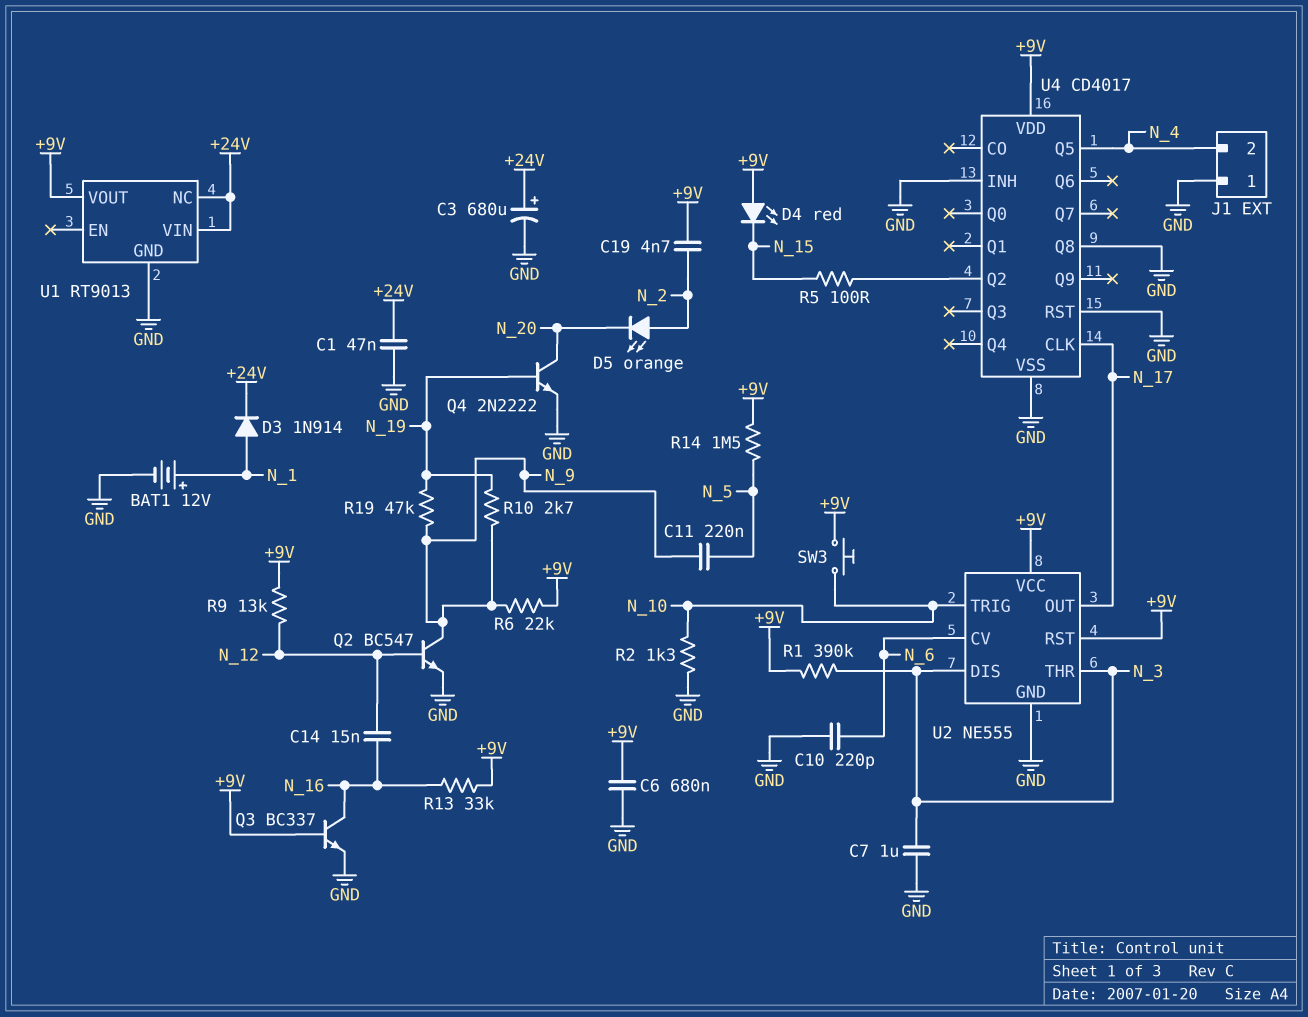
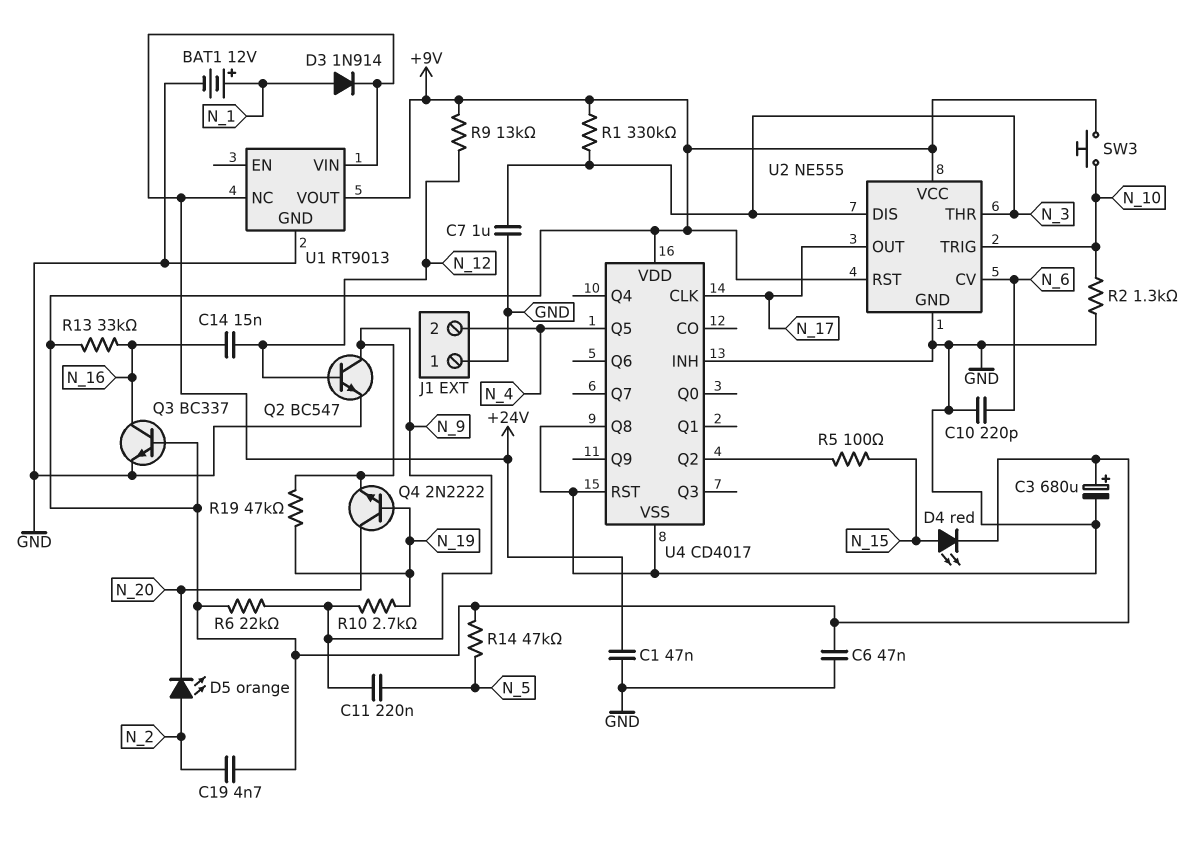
C3: 680uF (plus +24V, minus GND) -> 680uF (plus +9V, minus GND)
C6: 680nF (+9V, GND) -> 47nF (+9V, GND)
D4: LED red (A +9V, K N_15) -> LED red (A N_15, K +9V)
Q4: NPN 2N2222 (B N_19, C N_20, E GND) -> NPN 2N2222 (B N_19, C N_20, E N_9)
R1: 390k (+9V, N_3) -> 330k (+9V, N_3)
R14: 1.5M (+9V, N_5) -> 47k (+9V, N_5)

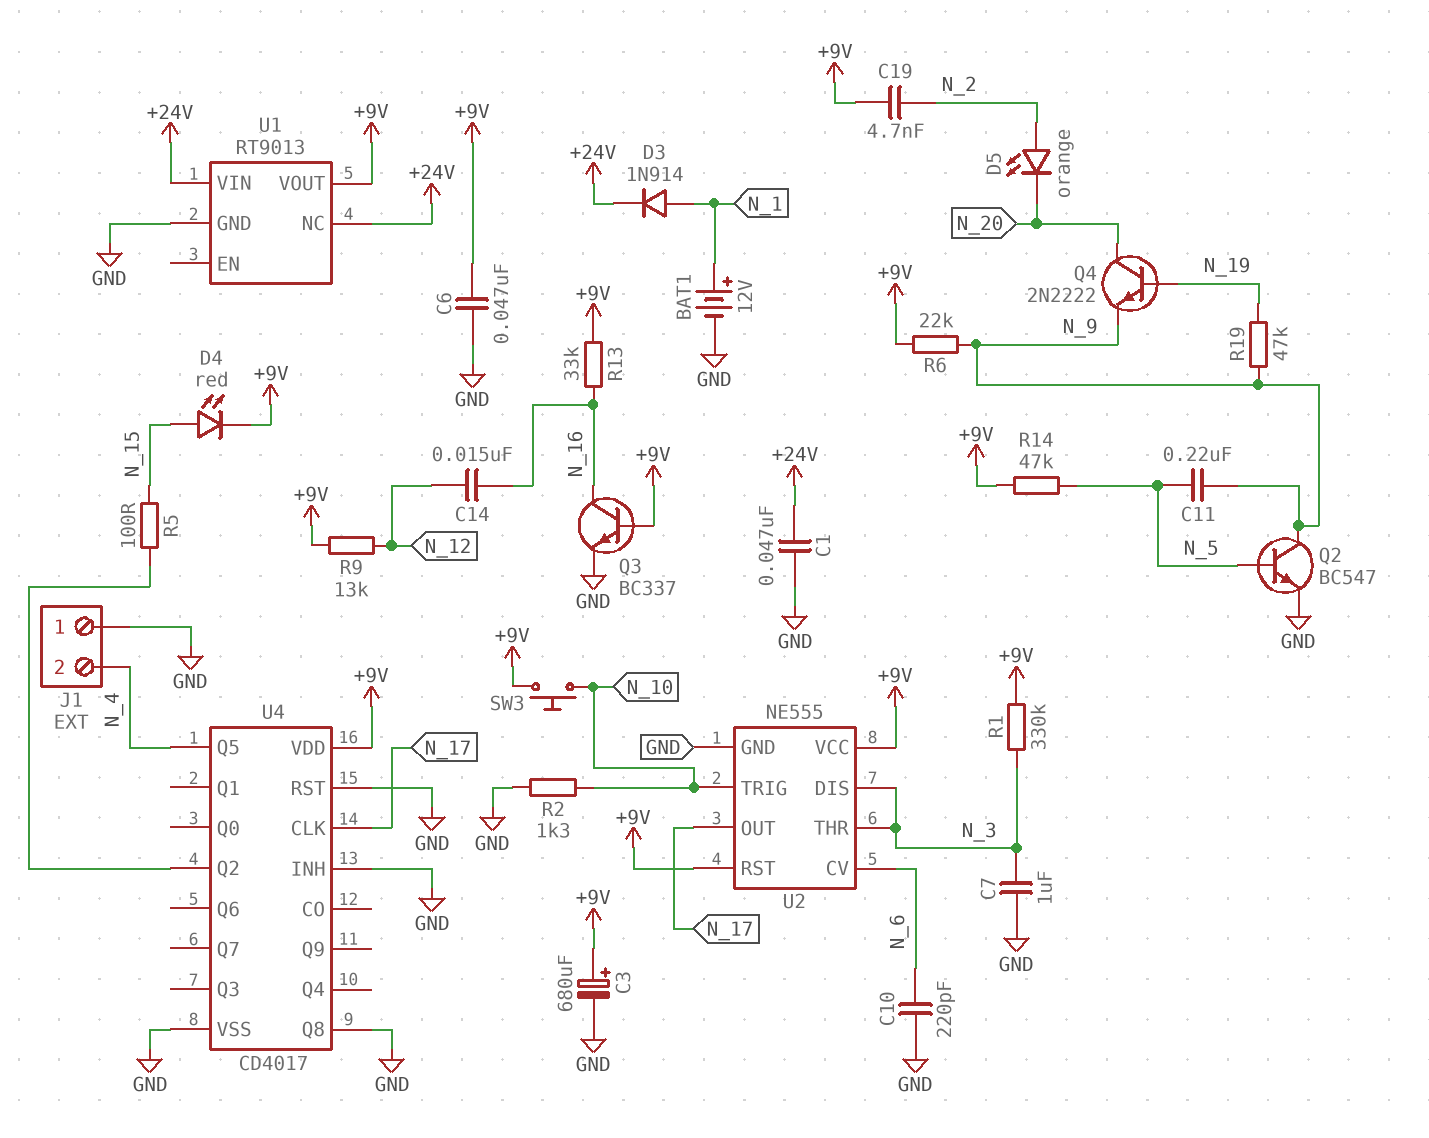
Q2: NPN BC547 (B N_12, C N_9, E GND) -> NPN BC547 (B N_5, C N_9, E GND)
R10: 2.7k (N_9, N_19) -> none

